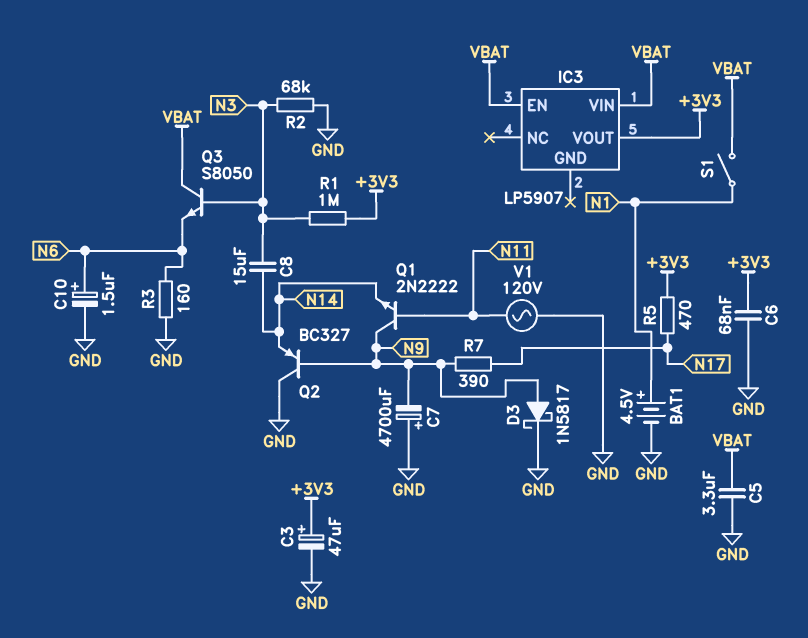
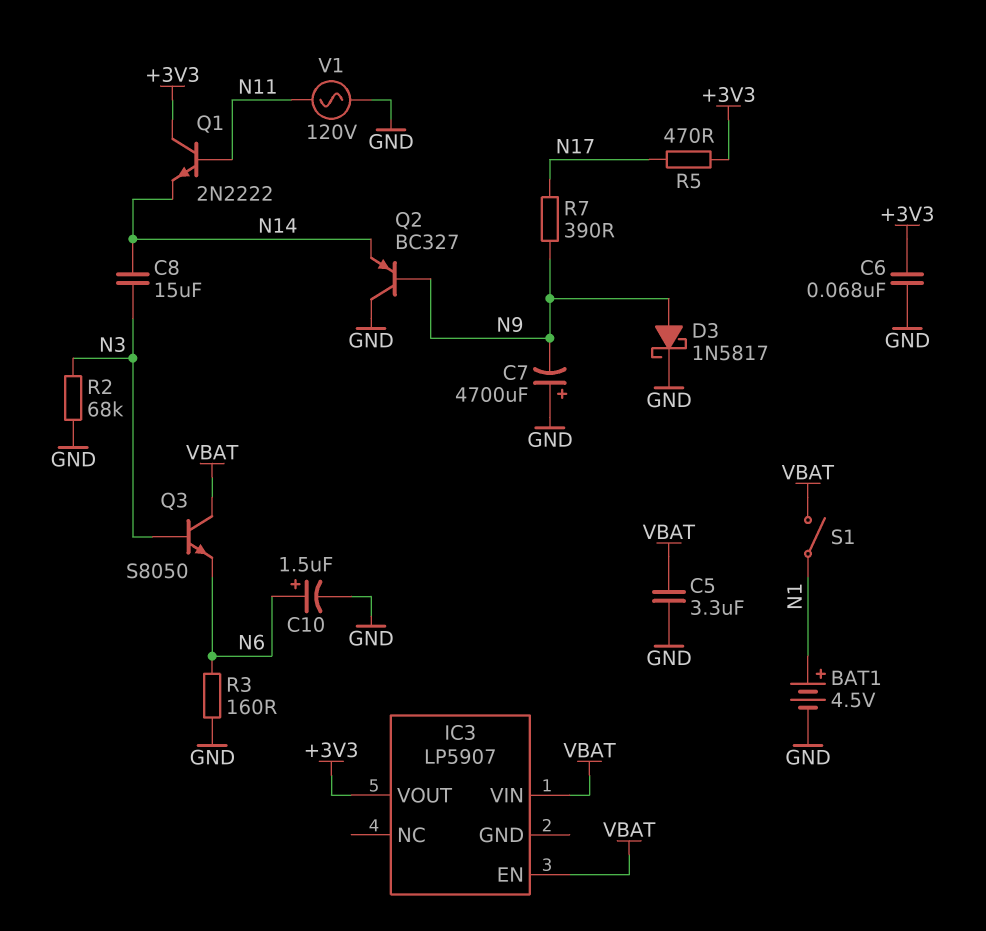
C3: 47uF (plus +3V3, minus GND) -> none
Q1: NPN 2N2222 (B N11, C N9, E N14) -> NPN 2N2222 (B N11, C +3V3, E N14)
R1: 1M (+3V3, N3) -> none

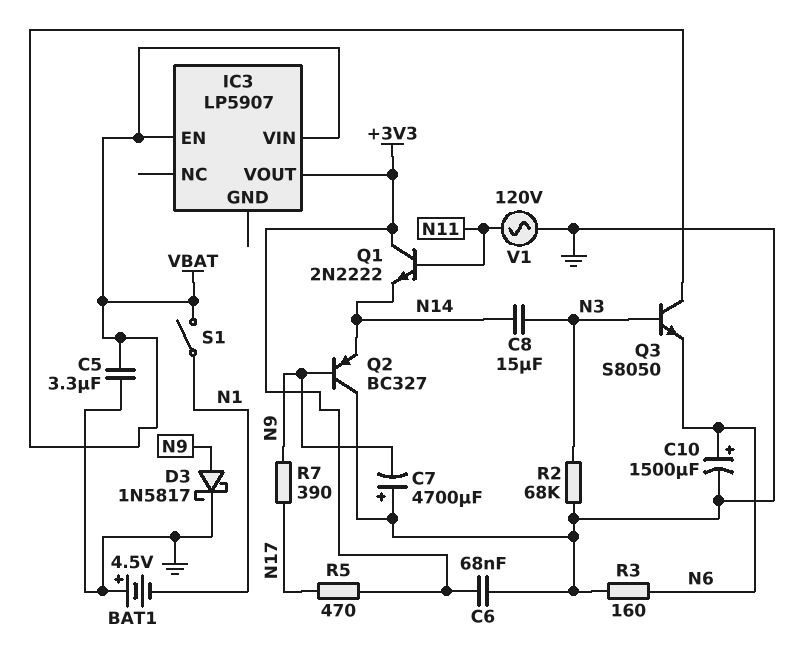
BAT1: 4.5V (plus N1, minus GND) -> 4.5V (plus GND, minus N1)
C10: 1.5uF (plus N6, minus GND) -> 1500uF (plus N6, minus GND)

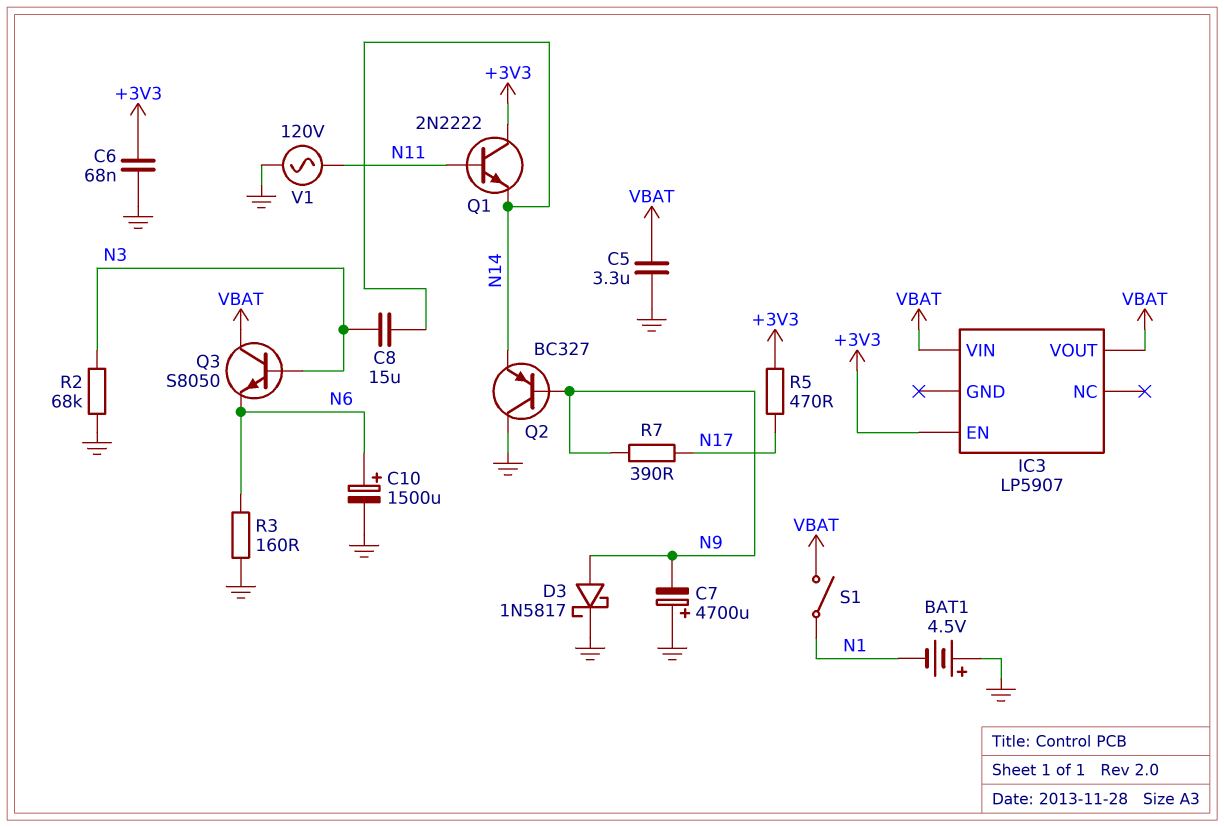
IC3 pin EN: VBAT -> +3V3
IC3 pin VOUT: +3V3 -> VBAT

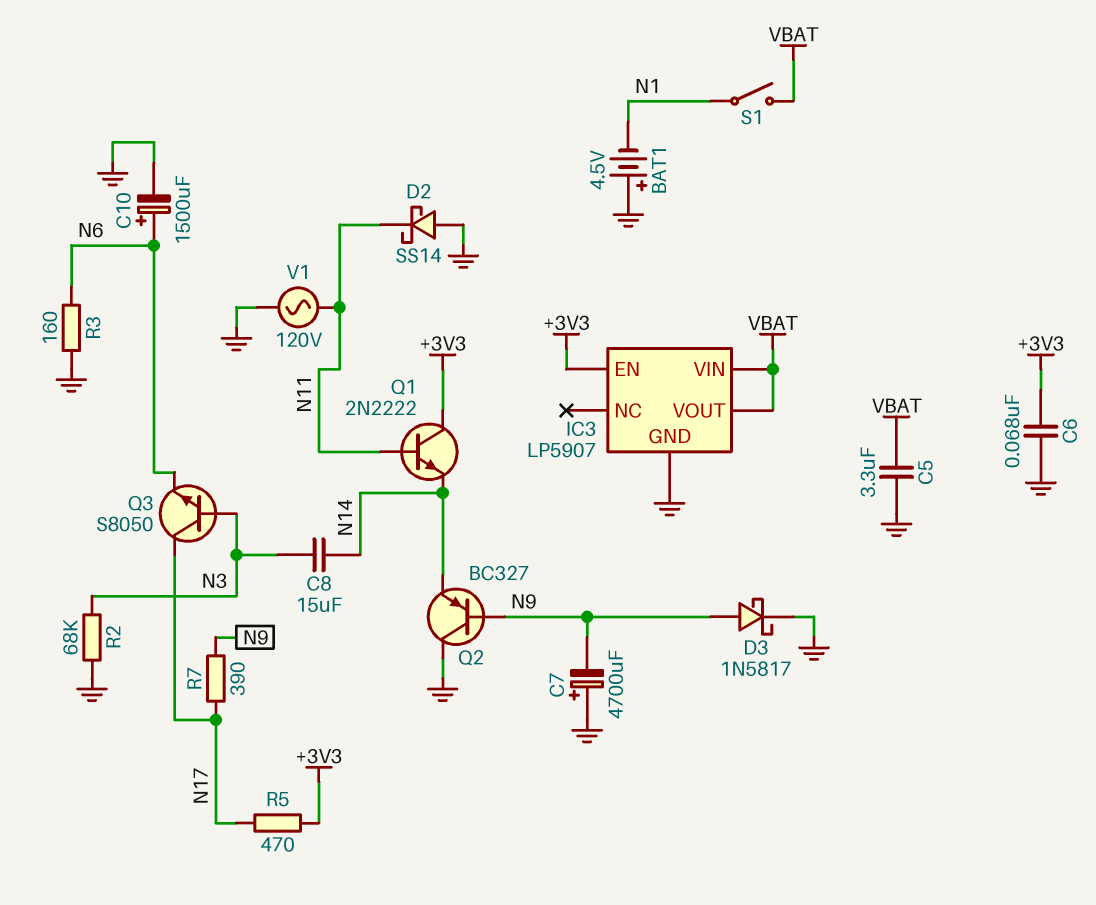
D2: none -> schottky SS14 (A GND, K N11)
IC3 pin GND: none -> GND
Q3: NPN S8050 (B N3, C VBAT, E N6) -> NPN S8050 (B N3, C N17, E N6)

